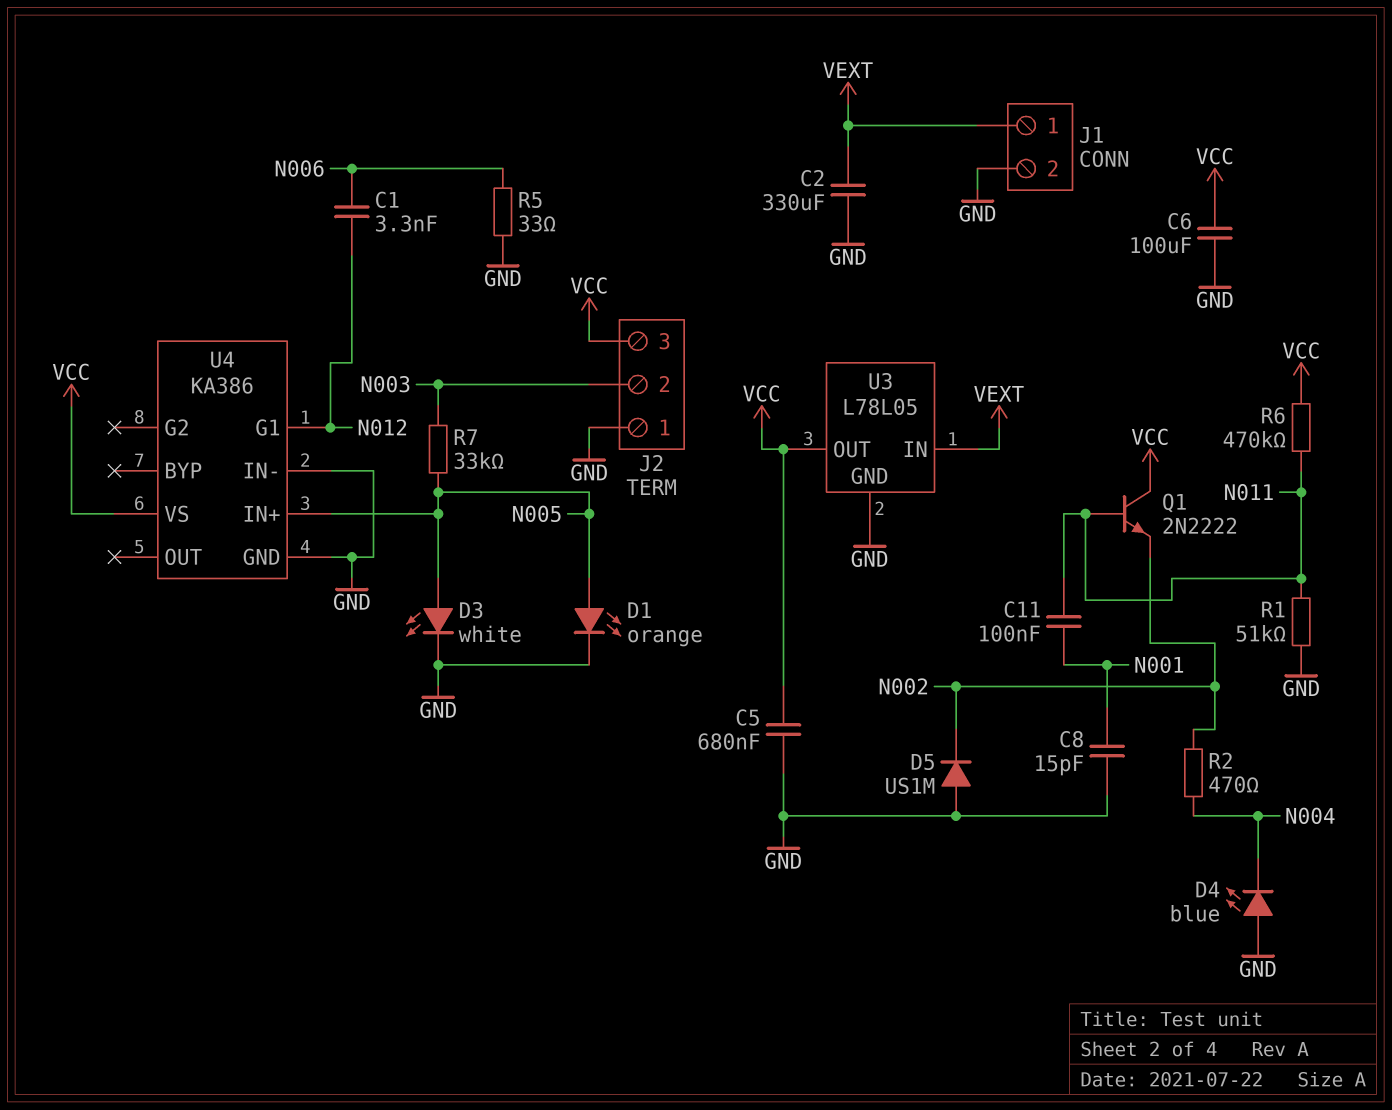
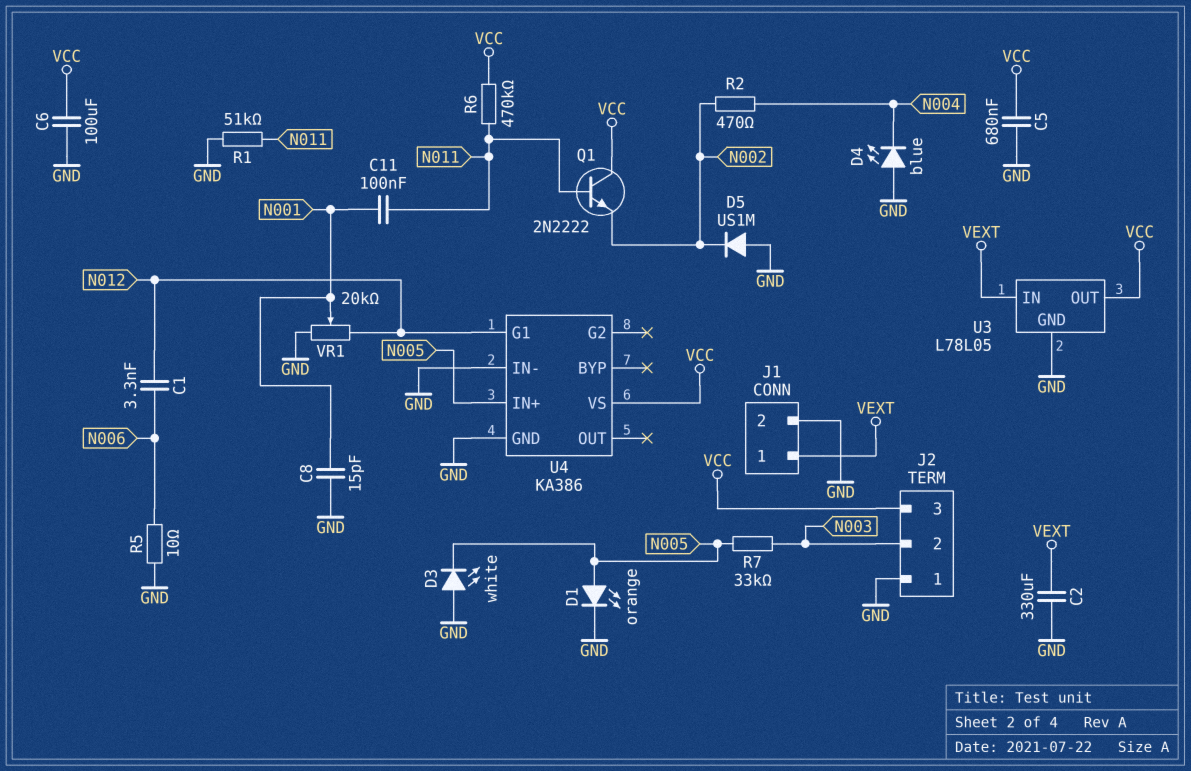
D3: LED white (A N005, K GND) -> LED white (A GND, K N005)
R5: 33 (GND, N006) -> 10 (GND, N006)
VR1: none -> 20k (GND, N012, wiper N001)

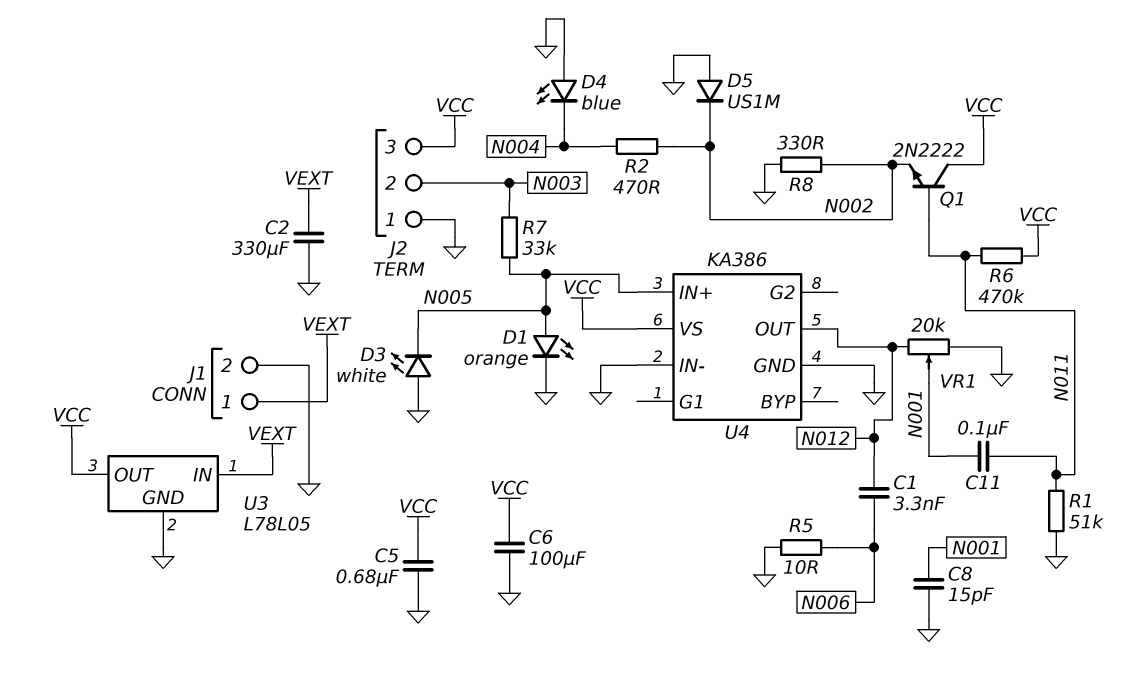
R8: none -> 330 (GND, N002)
U4 pin G1: N012 -> none
U4 pin OUT: none -> N012

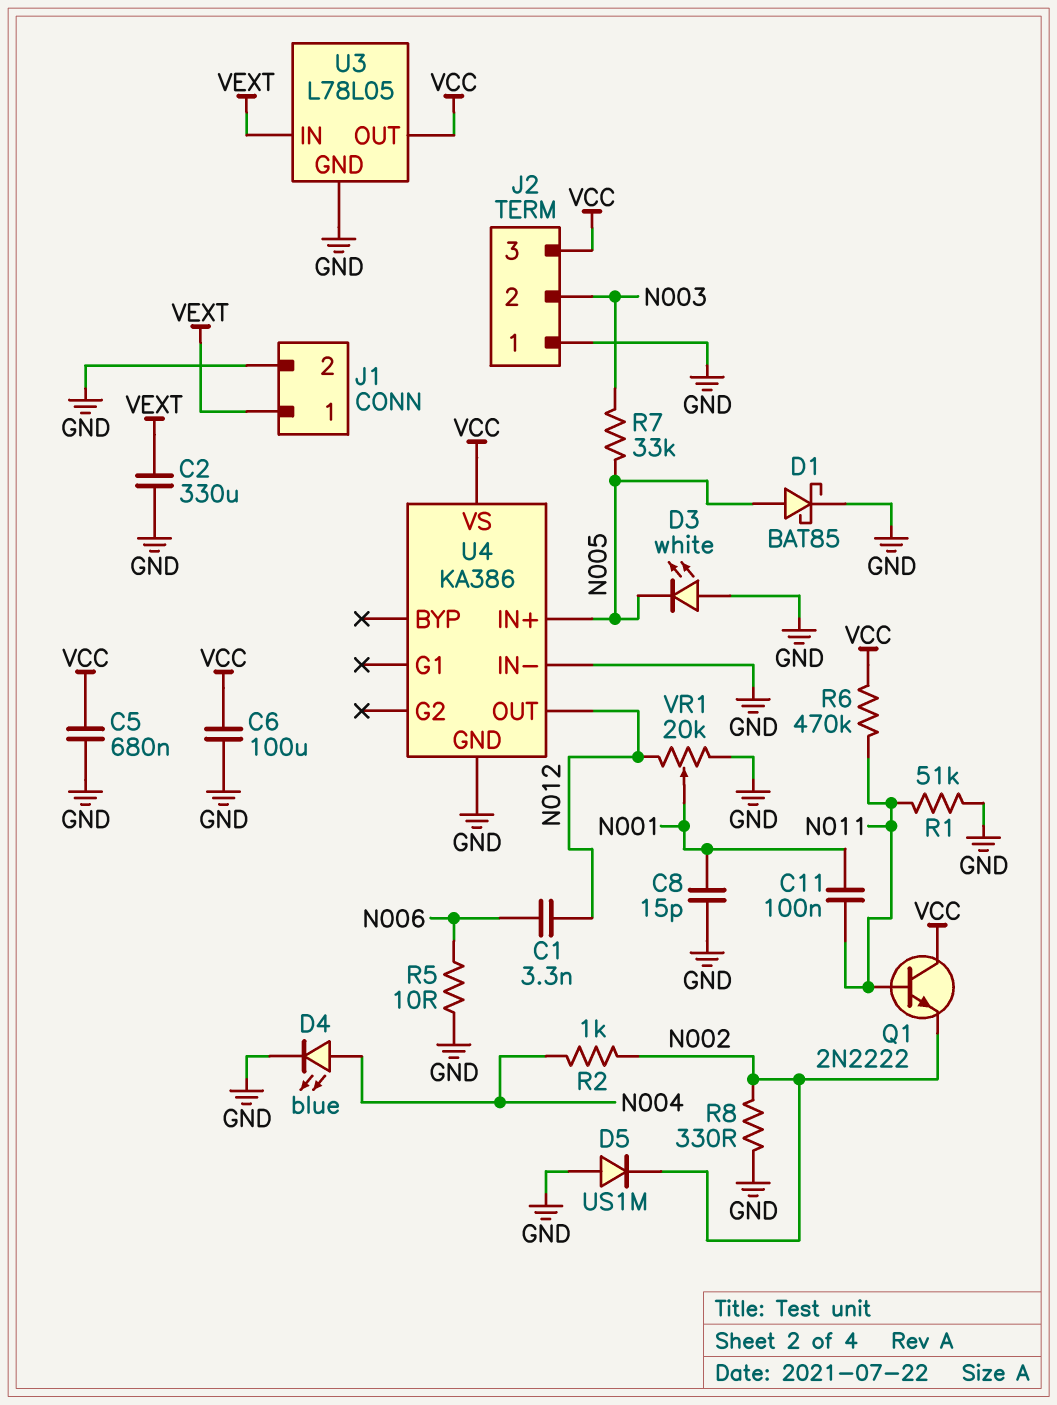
D1: LED orange (A N005, K GND) -> schottky BAT85 (A N005, K GND)
D4: LED blue (A GND, K N004) -> LED blue (A N004, K GND)
R2: 470 (N002, N004) -> 1k (N002, N004)

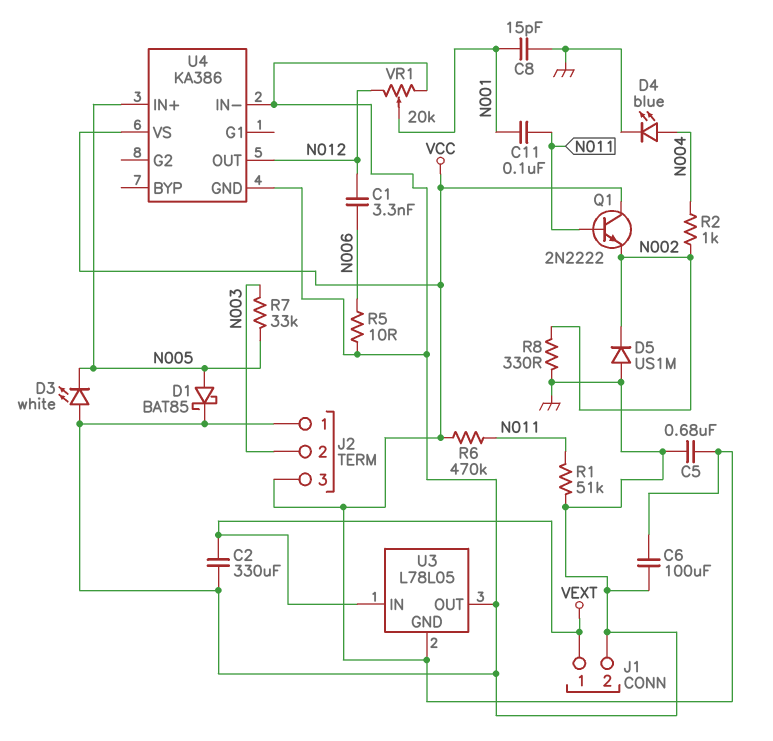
U3 pin GND: GND -> VCC
U3 pin OUT: VCC -> GND

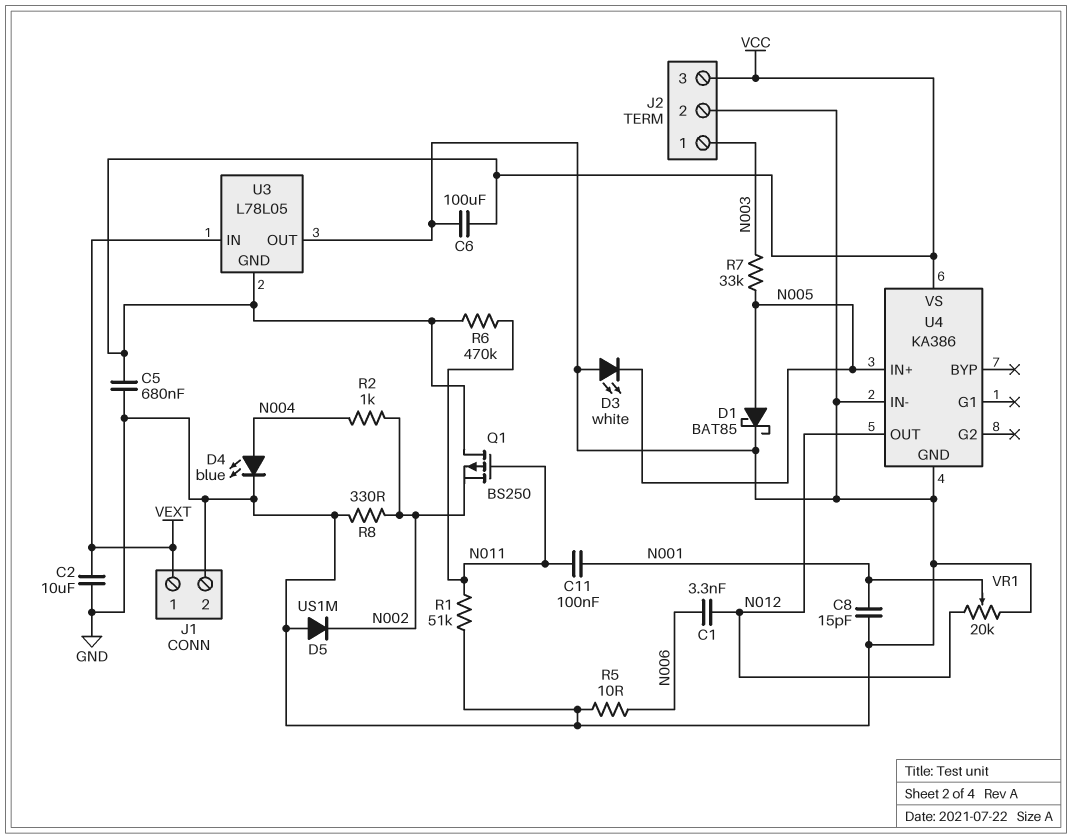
C2: 330uF (GND, VEXT) -> 10uF (GND, VEXT)
J2 pin 1: GND -> N003
J2 pin 2: N003 -> GND
Q1: NPN 2N2222 (B N011, C VCC, E N002) -> PMOS BS250 (G N011, D VCC, S N002)

